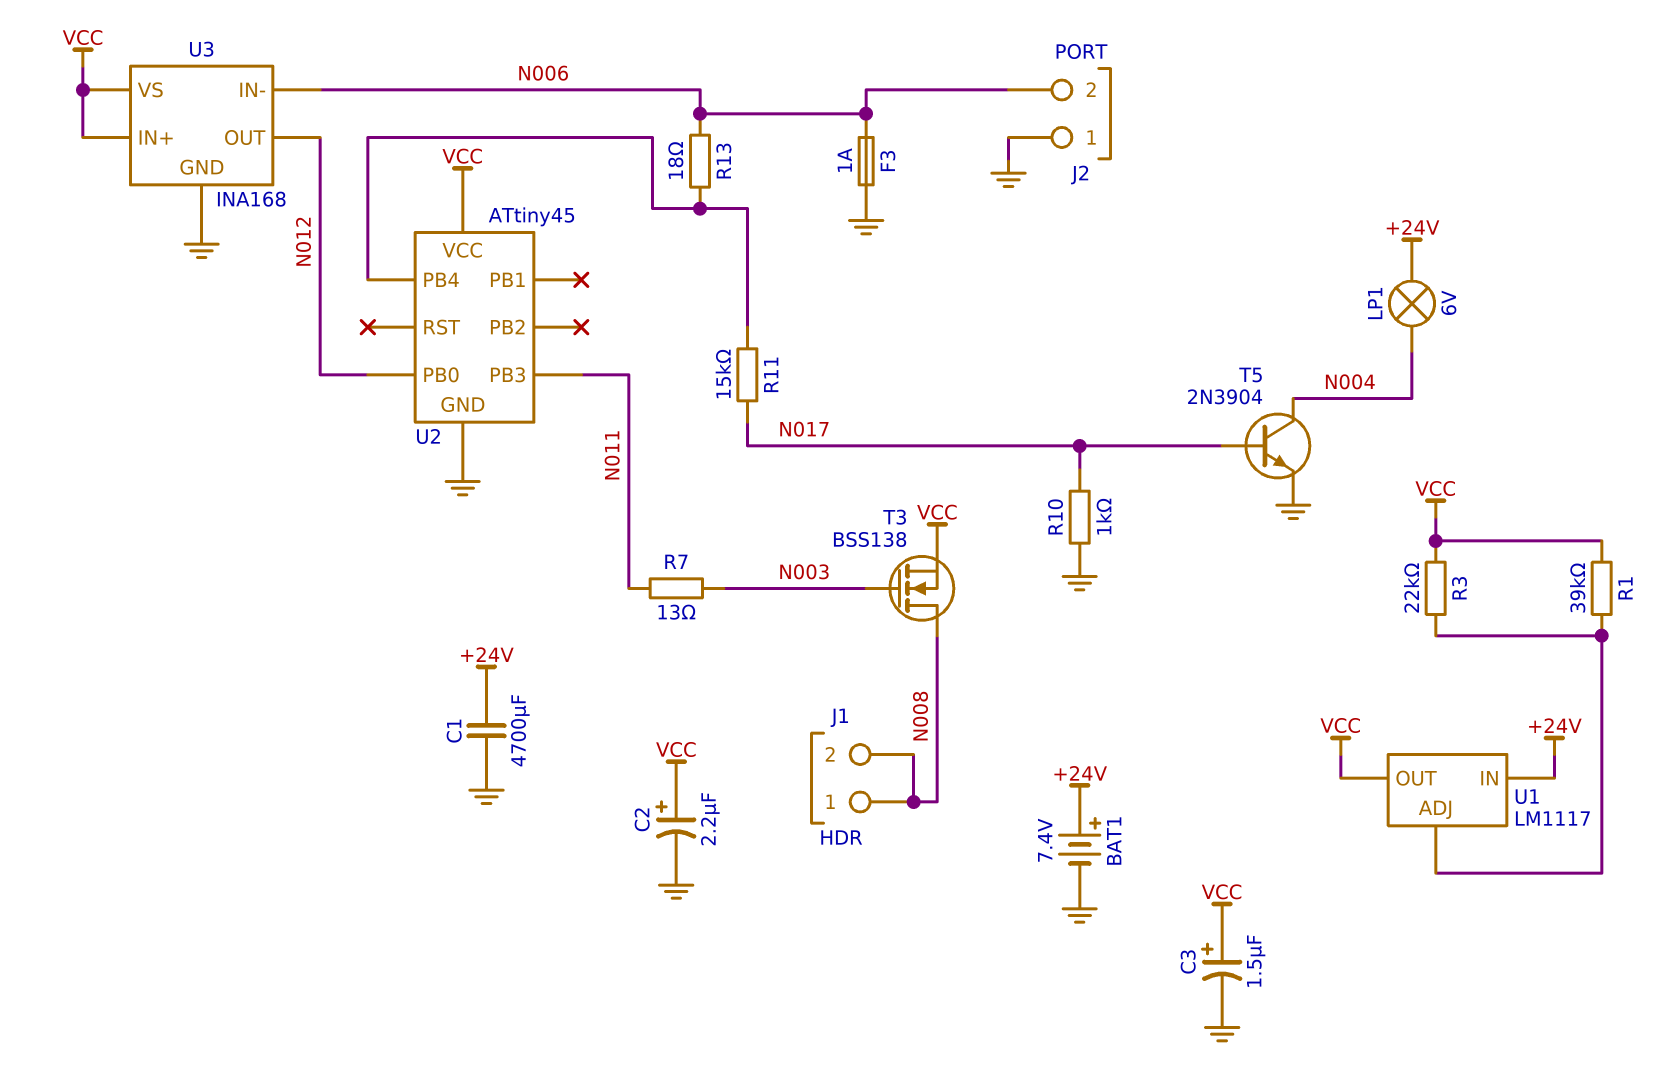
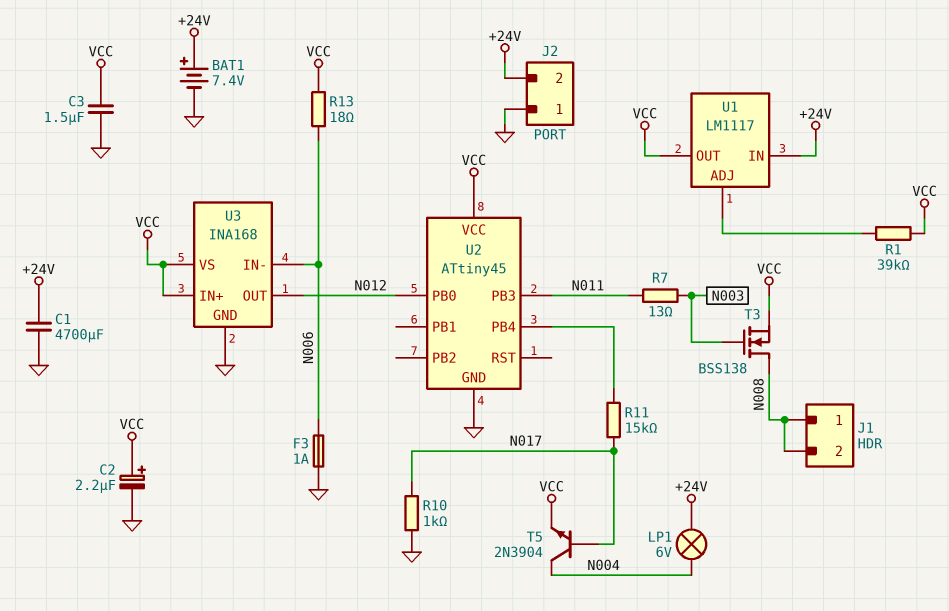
C3: 1.5uF (plus VCC, minus GND) -> 1.5uF (GND, VCC)
J2 pin 2: N006 -> +24V
R3: 22k (U1/ADJ, VCC) -> none
R13: 18 (N006, U2/PB4) -> 18 (N006, VCC)
T5: NPN 2N3904 (B N017, C N004, E GND) -> NPN 2N3904 (B N017, C N004, E VCC)

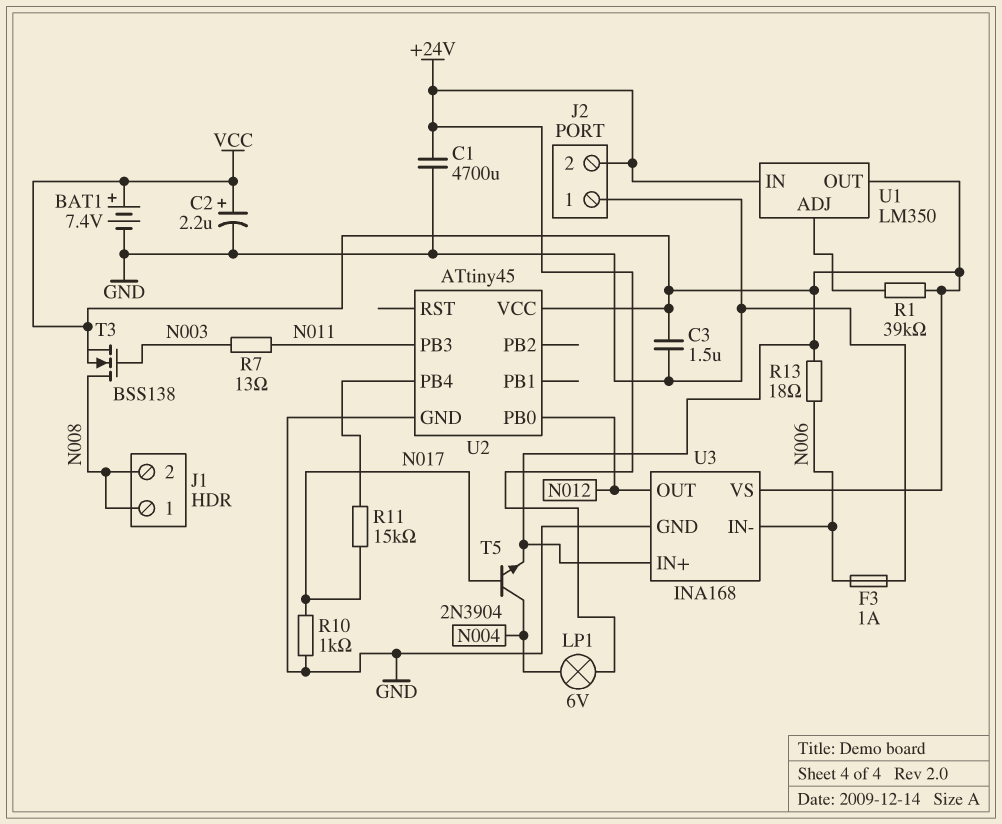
BAT1: 7.4V (plus +24V, minus GND) -> 7.4V (plus VCC, minus GND)
U1: LM1117 -> LM350

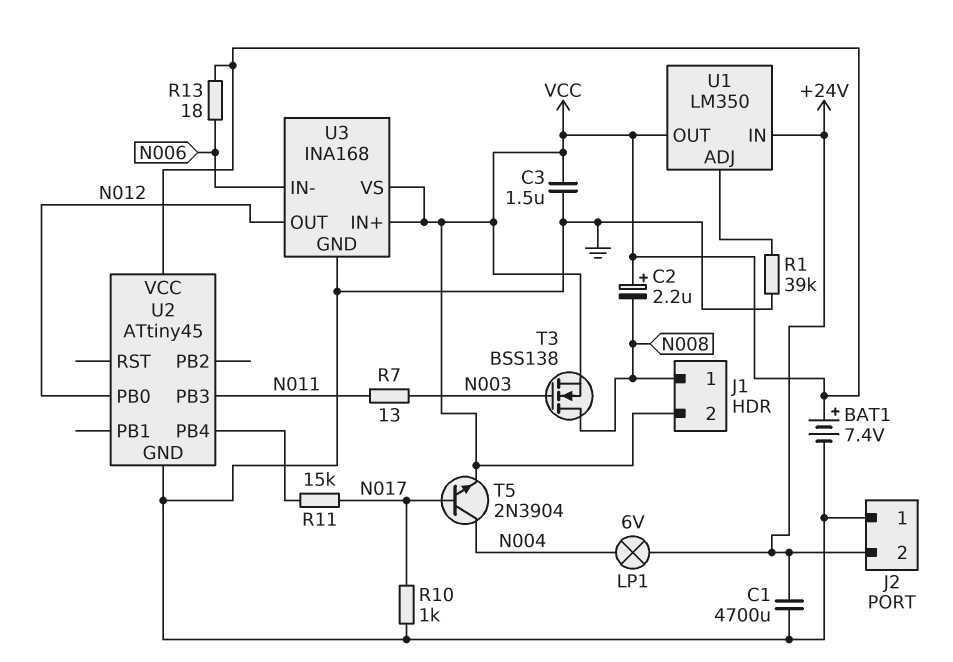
C2: 2.2uF (plus VCC, minus GND) -> 2.2uF (plus VCC, minus N008)
F3: 1A (GND, N006) -> none
J1 pin 2: N008 -> VCC
R1: 39k (U1/ADJ, VCC) -> 39k (GND, U1/ADJ)

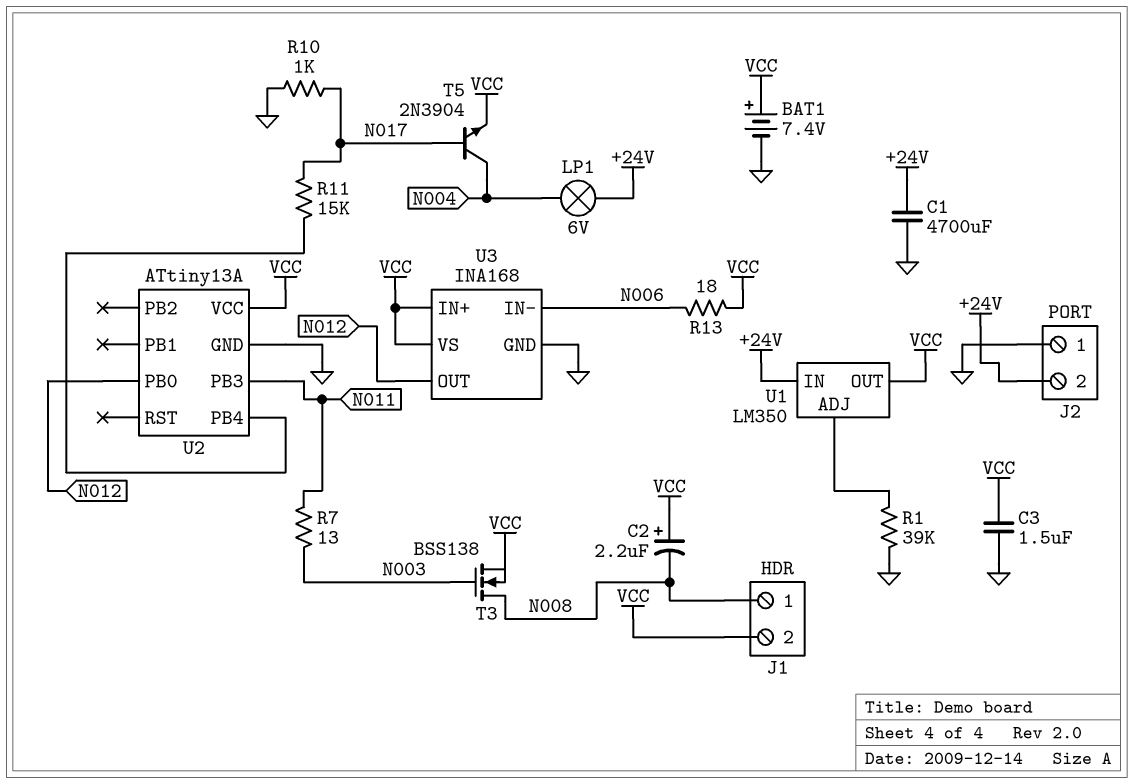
U2: ATtiny45 -> ATtiny13A

